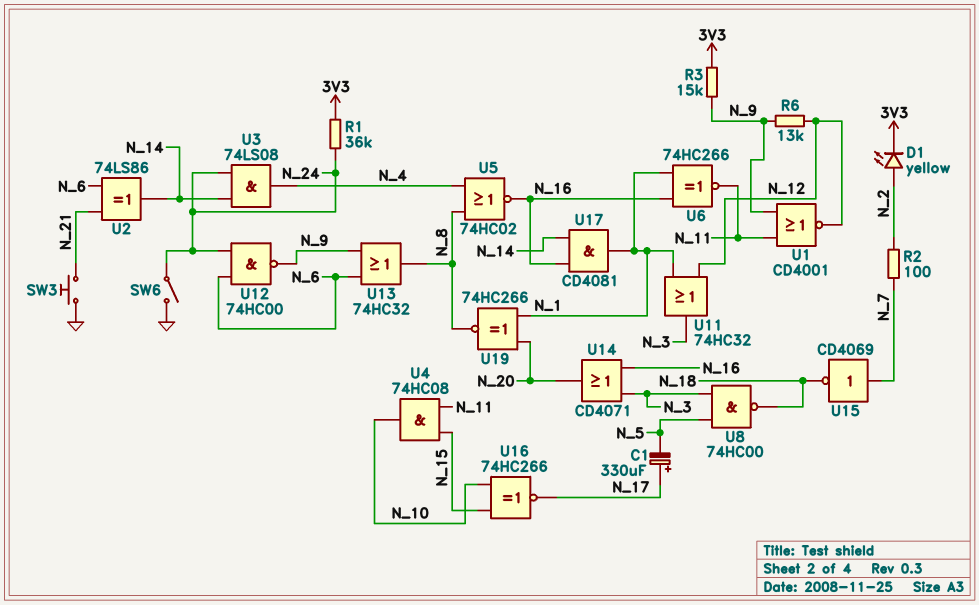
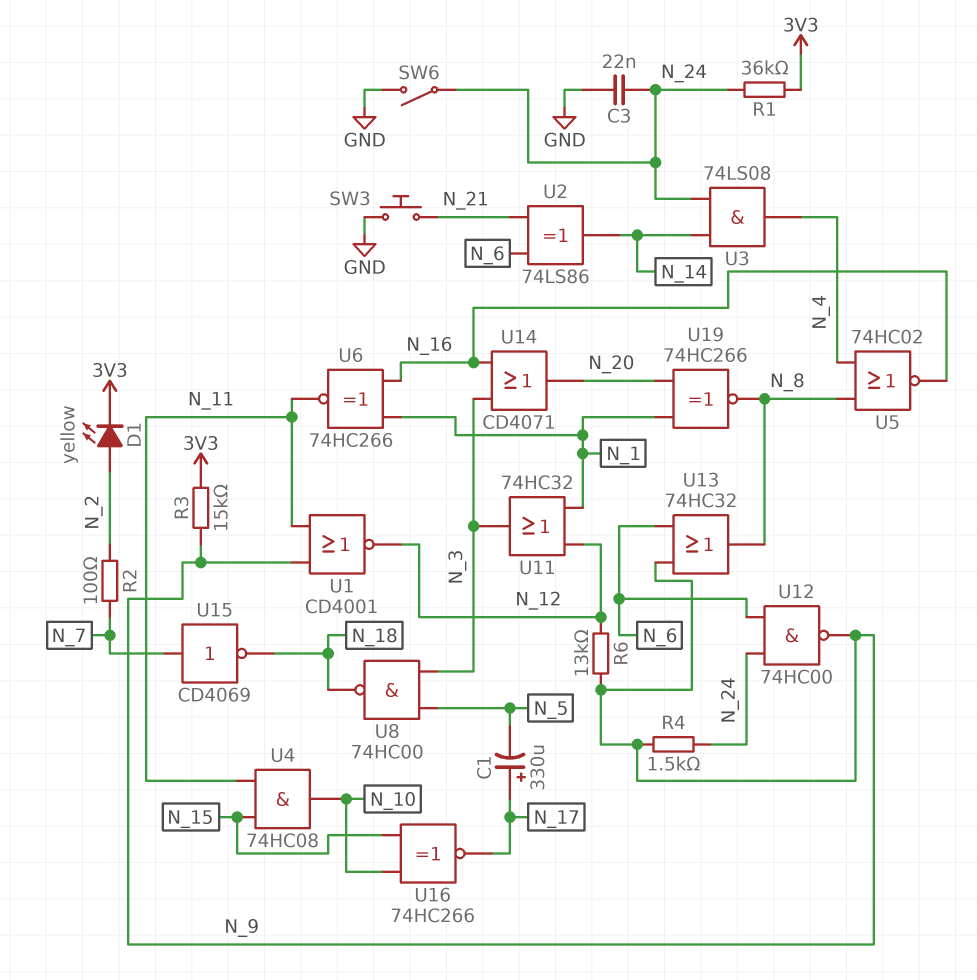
C3: none -> 22nF (GND, N_24)
R4: none -> 1.5k (N_9, N_24)
U17: AND CD4081 (in N_14, in N_16, out N_1) -> none

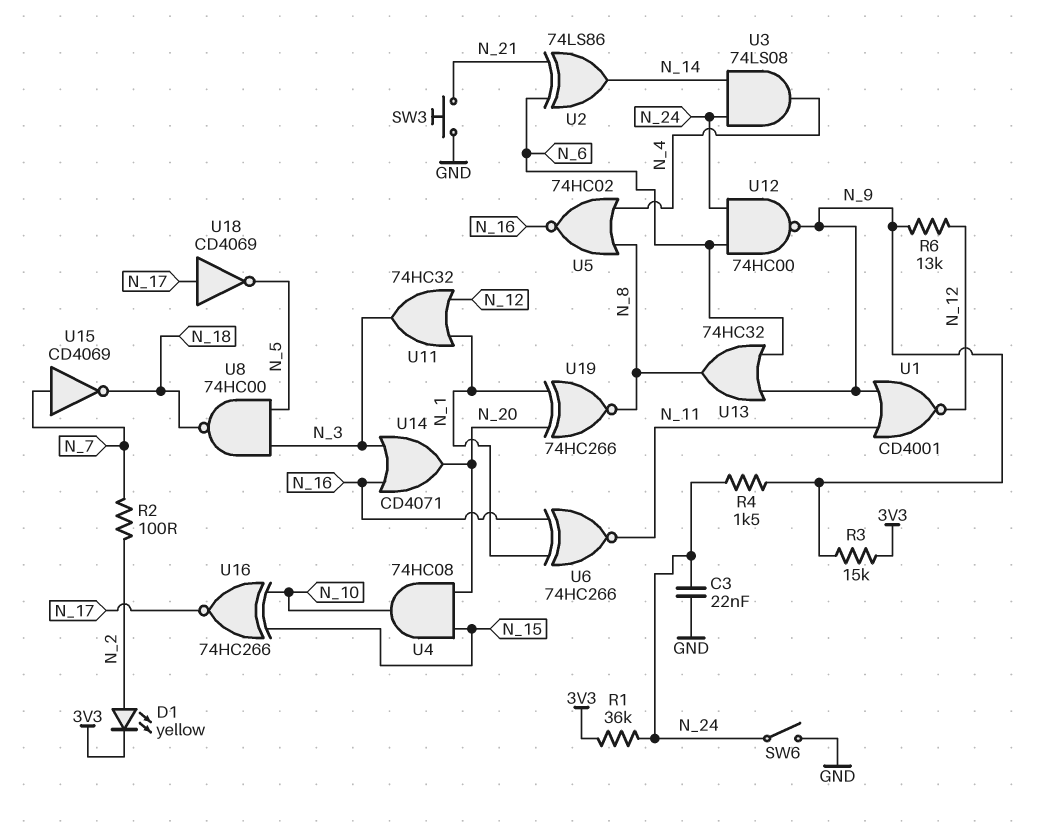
C1: 330uF (plus N_17, minus N_5) -> none
U4: AND 74HC08 (in N_11, in N_15, out N_10) -> AND 74HC08 (in N_15, in N_20, out N_10)
U18: none -> NOT CD4069 (in N_17, out N_5)

